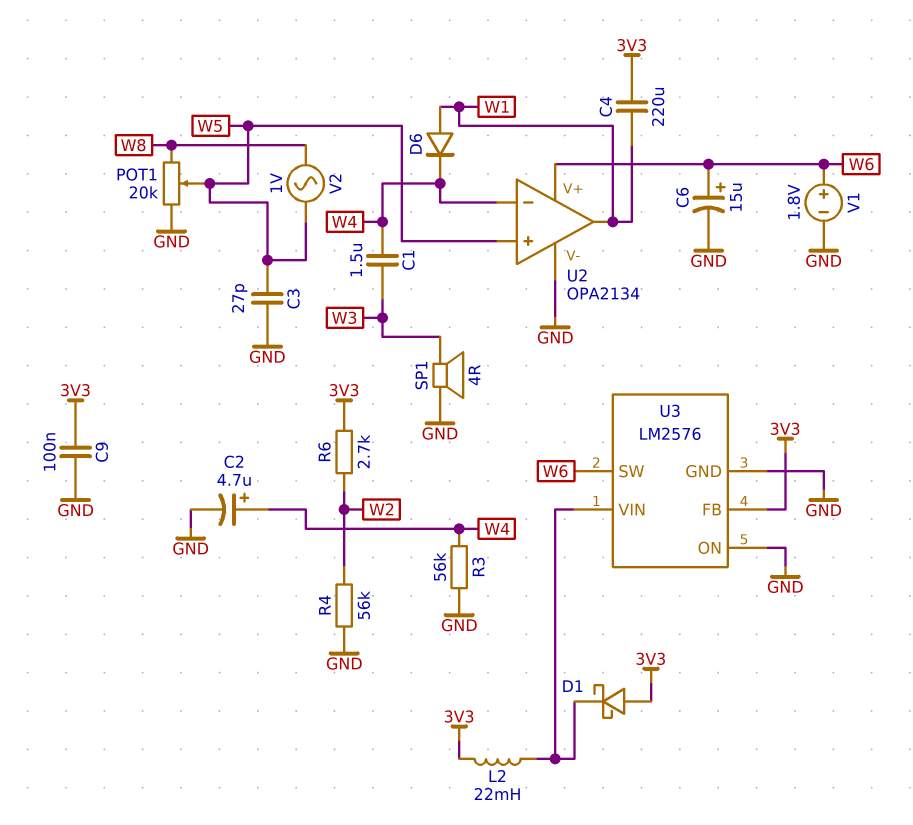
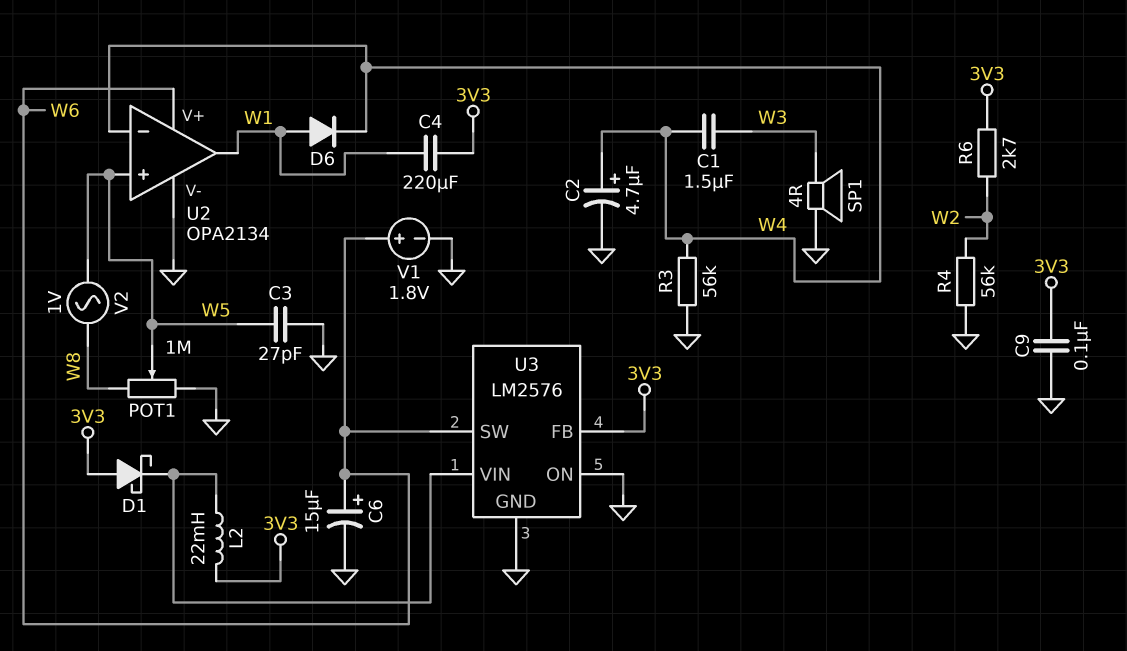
POT1: 20k (GND, W8, wiper W5) -> 1M (GND, W8, wiper W5)

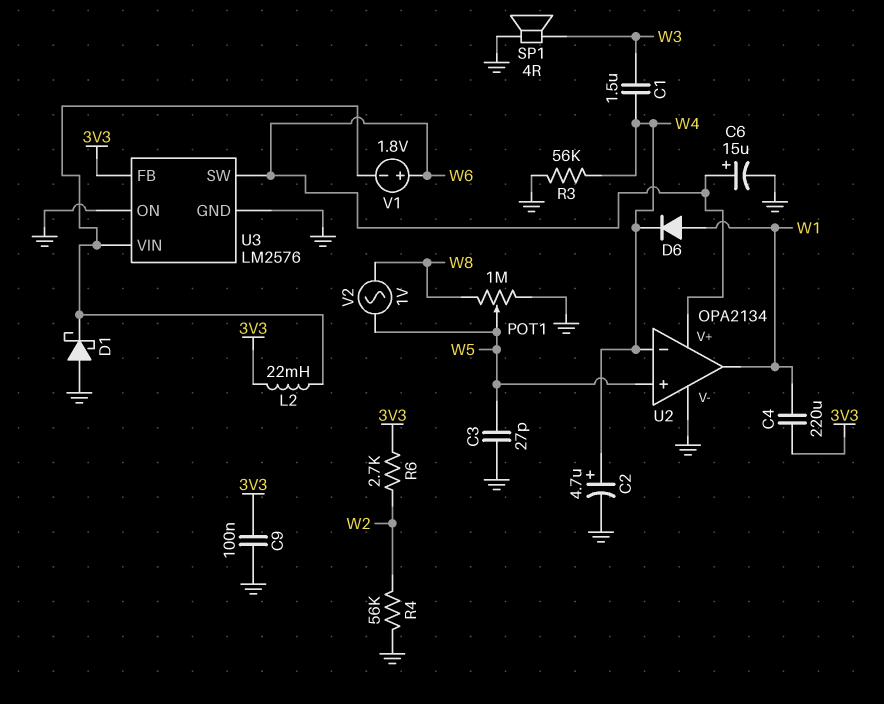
D1: schottky (A 3V3, K U3/VIN) -> schottky (A GND, K U3/VIN)
V1: 1.8V (plus W6, minus GND) -> 1.8V (plus W6, minus U3/VIN)

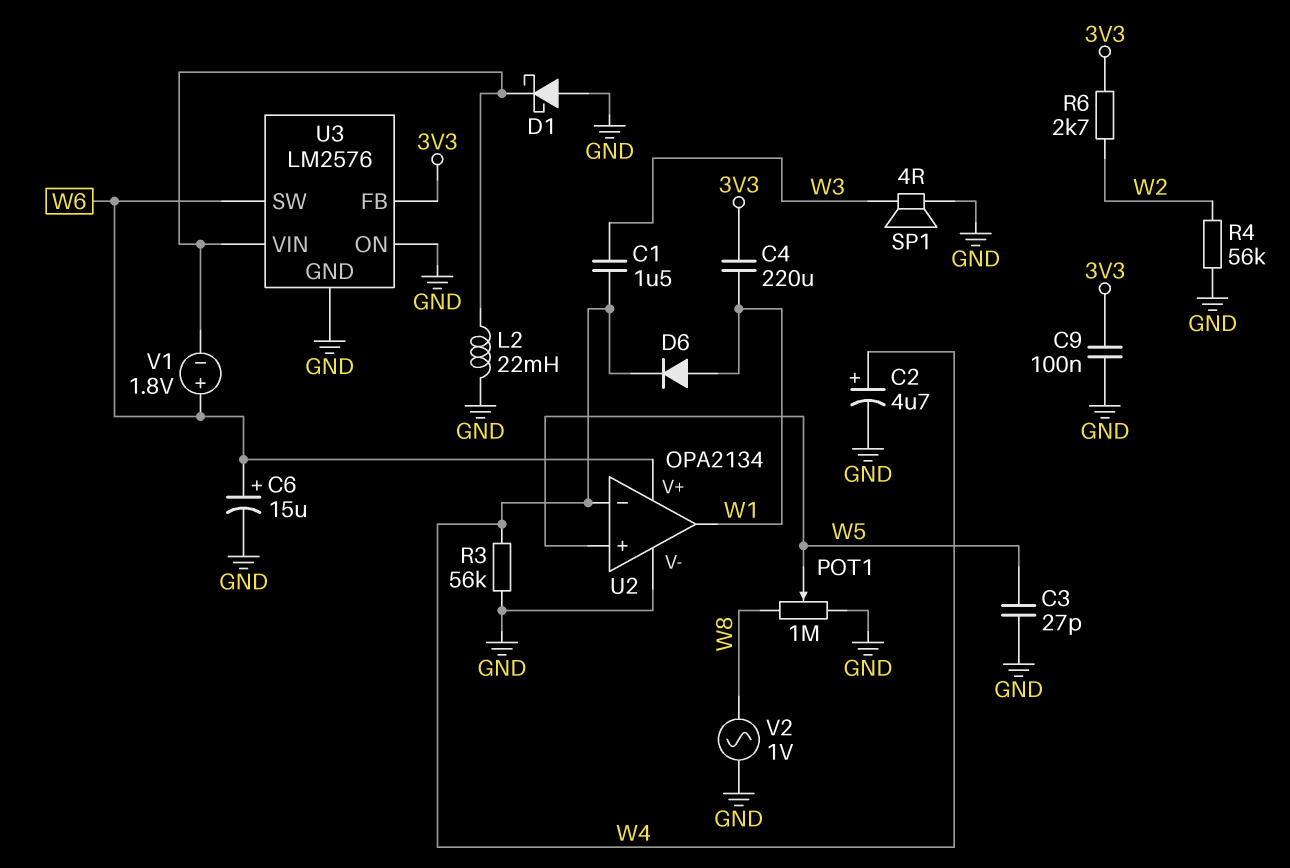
L2: 22mH (3V3, U3/VIN) -> 22mH (GND, U3/VIN)
V2: AC 1V (W5, W8) -> AC 1V (GND, W8)

